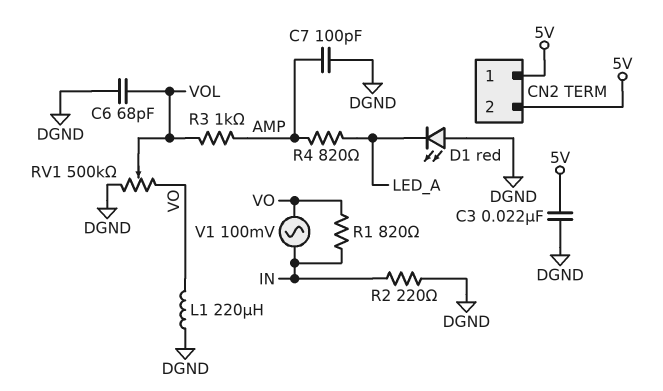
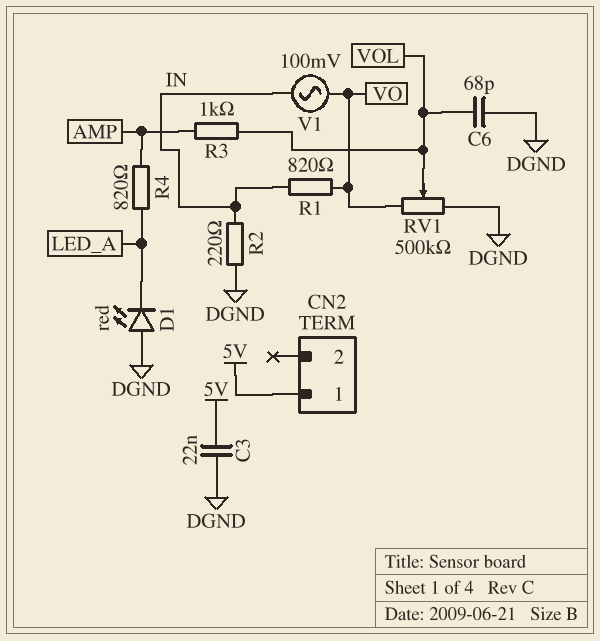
C7: 100pF (AMP, DGND) -> none
CN2 pin 2: 5V -> none
L1: 220uH (DGND, VO) -> none

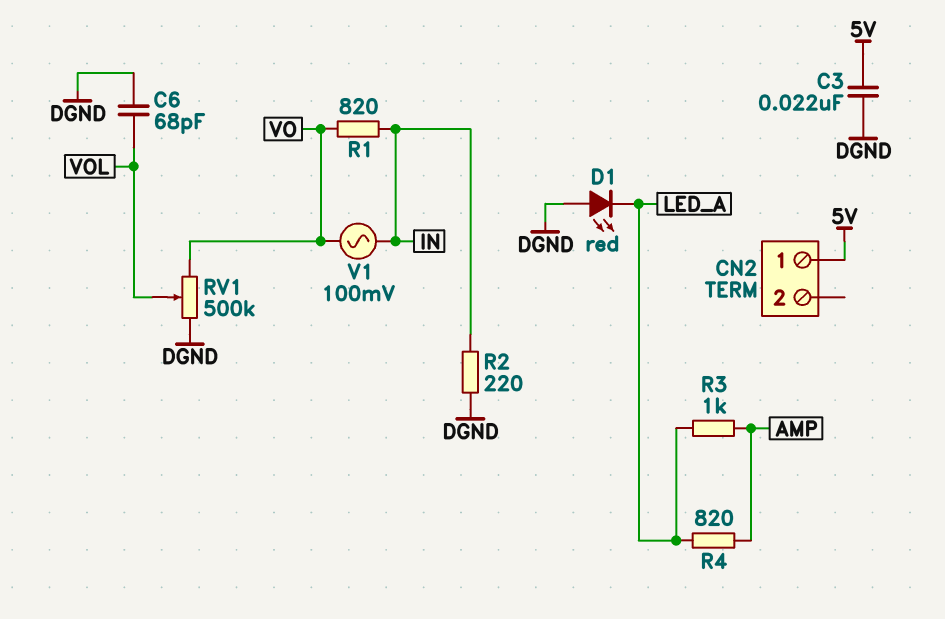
R3: 1k (AMP, VOL) -> 1k (AMP, LED_A)

